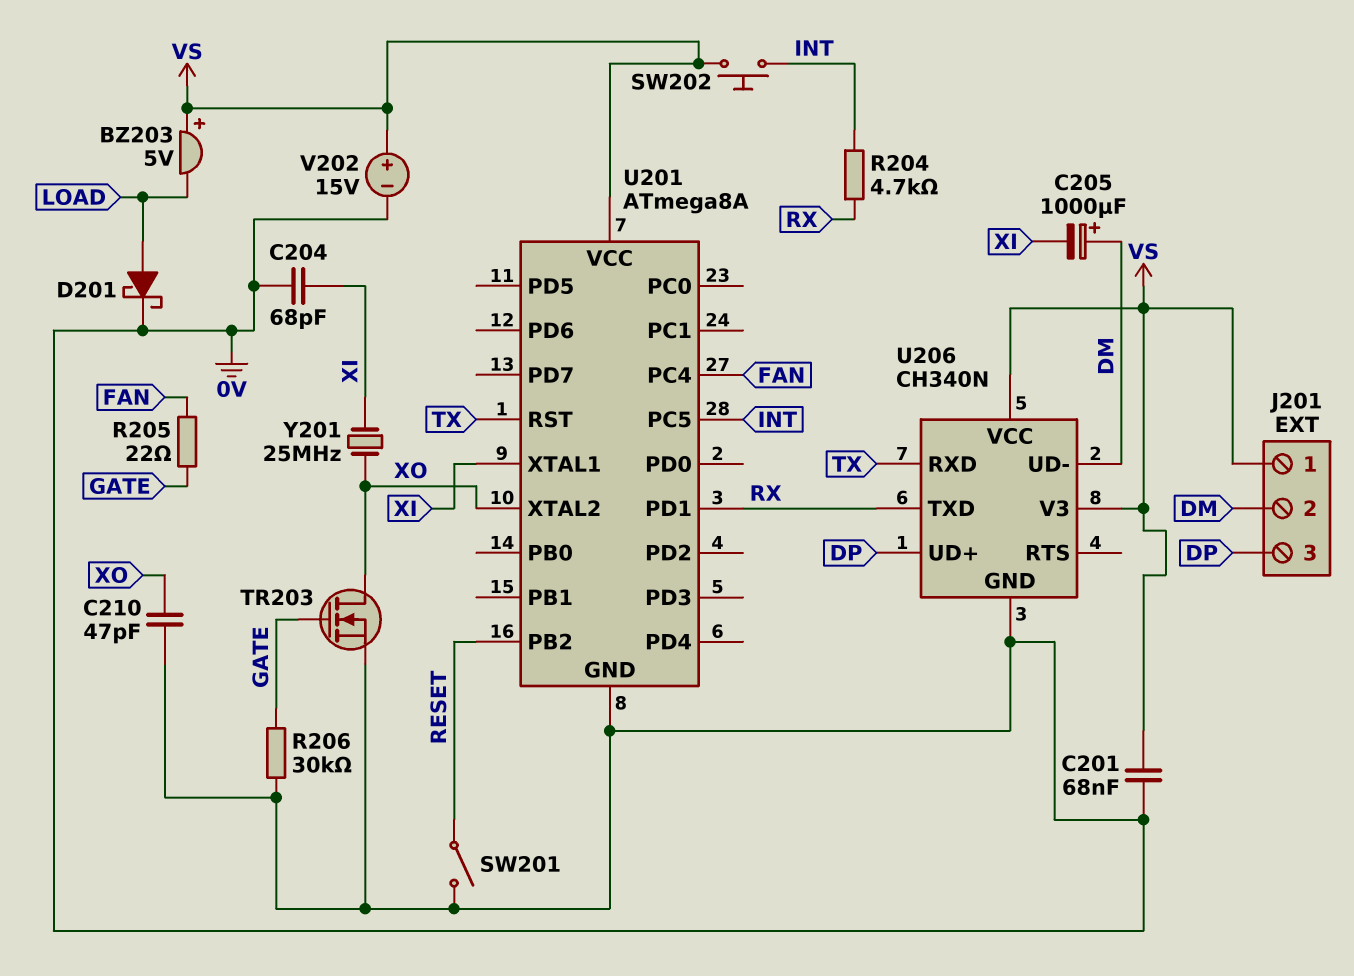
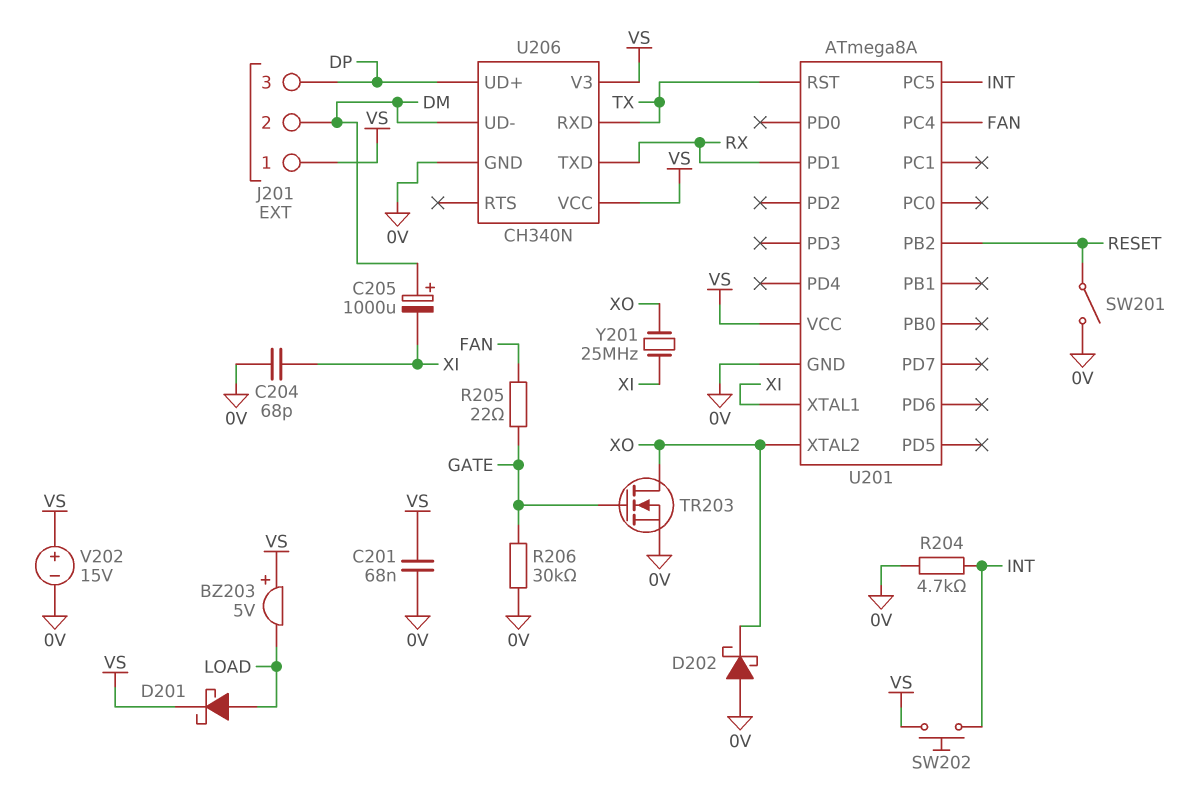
C210: 47pF (0V, XO) -> none
D201: schottky (A LOAD, K 0V) -> schottky (A LOAD, K VS)
D202: none -> schottky (A 0V, K XO)
R204: 4.7k (INT, RX) -> 4.7k (0V, INT)

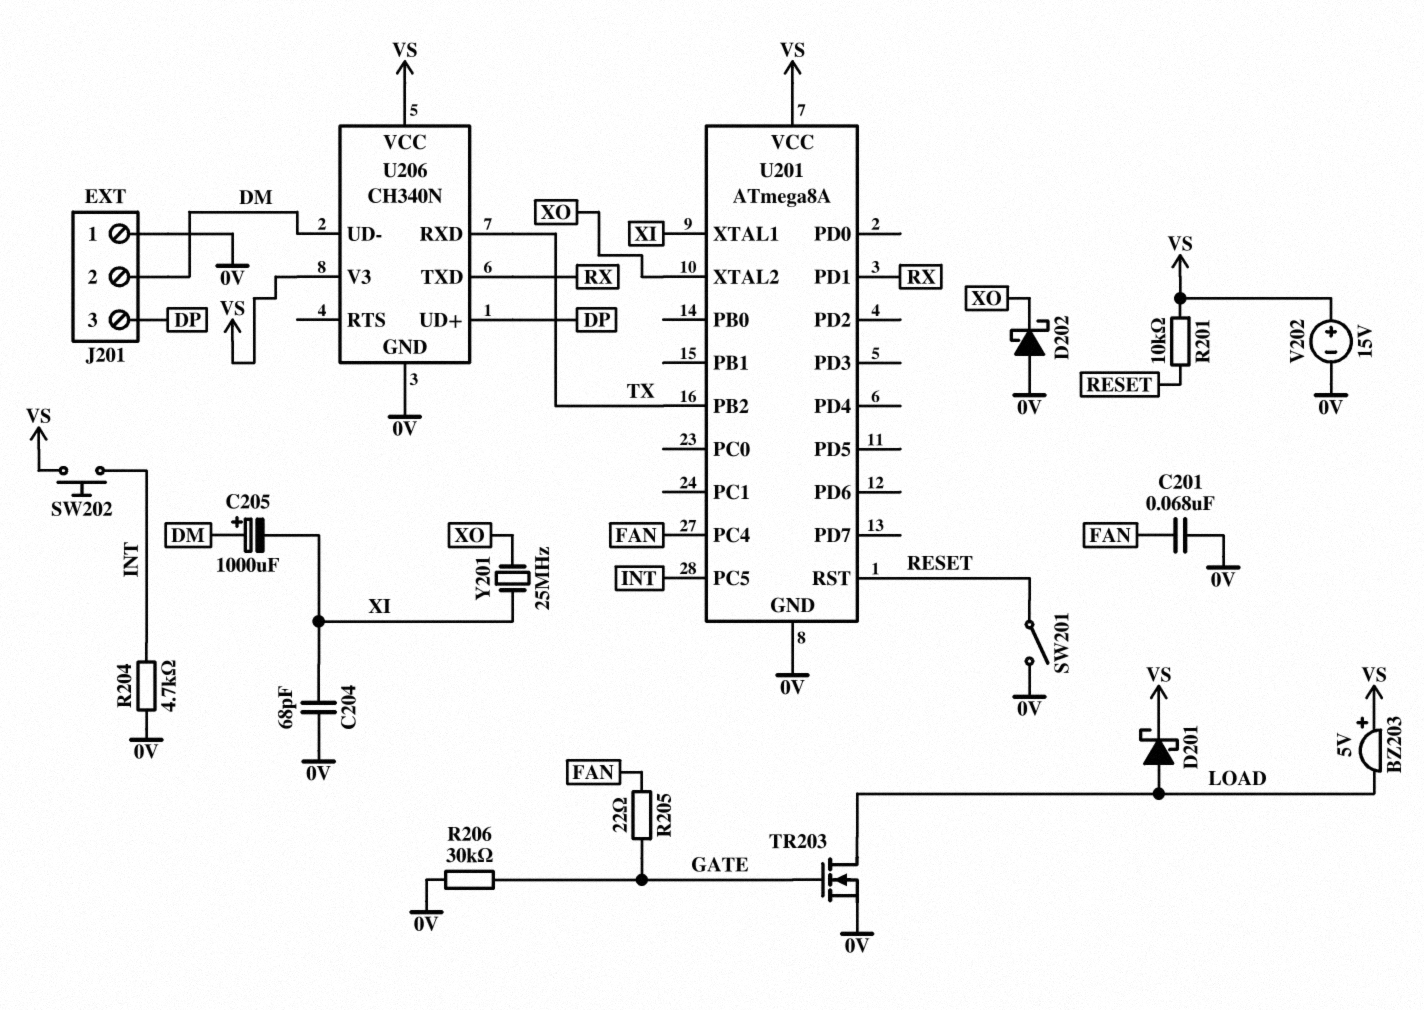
C201: 68nF (0V, VS) -> 68nF (0V, FAN)
J201 pin 1: VS -> 0V
R201: none -> 10k (RESET, VS)
TR203: NMOS (G GATE, D XO, S 0V) -> NMOS (G GATE, D LOAD, S 0V)
U201 pin PB2: RESET -> TX
U201 pin RST: TX -> RESET

